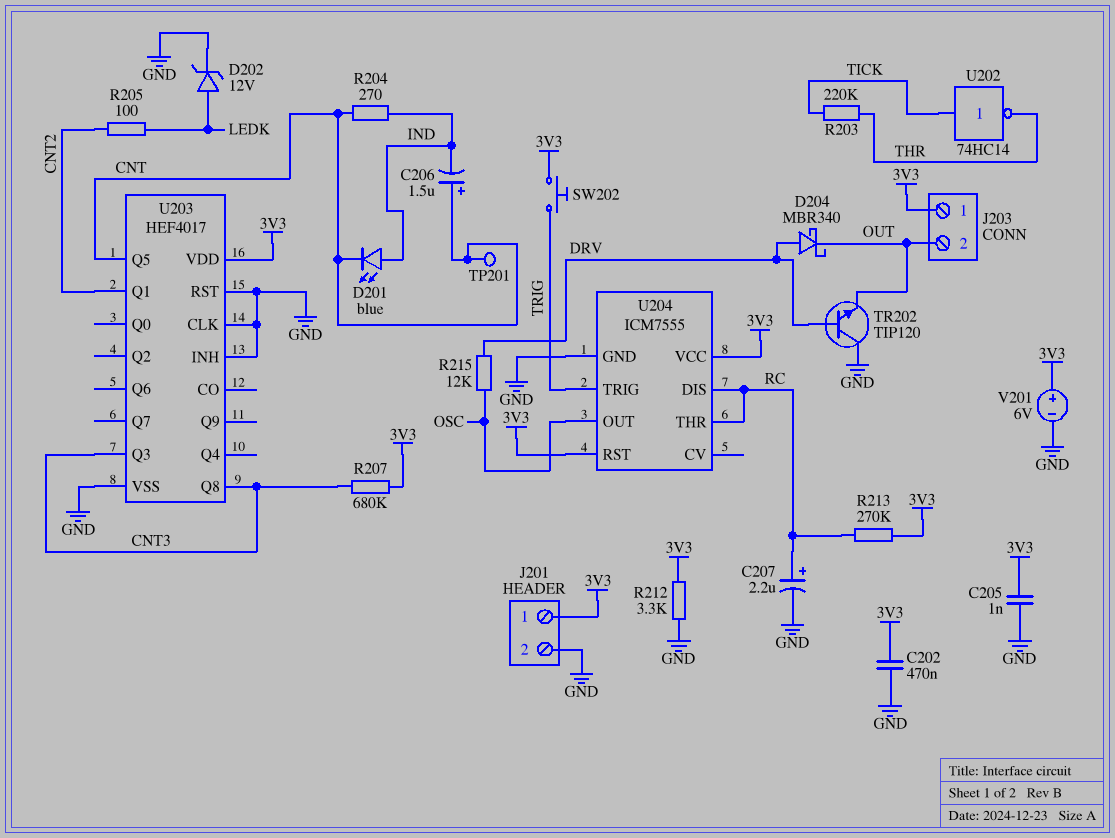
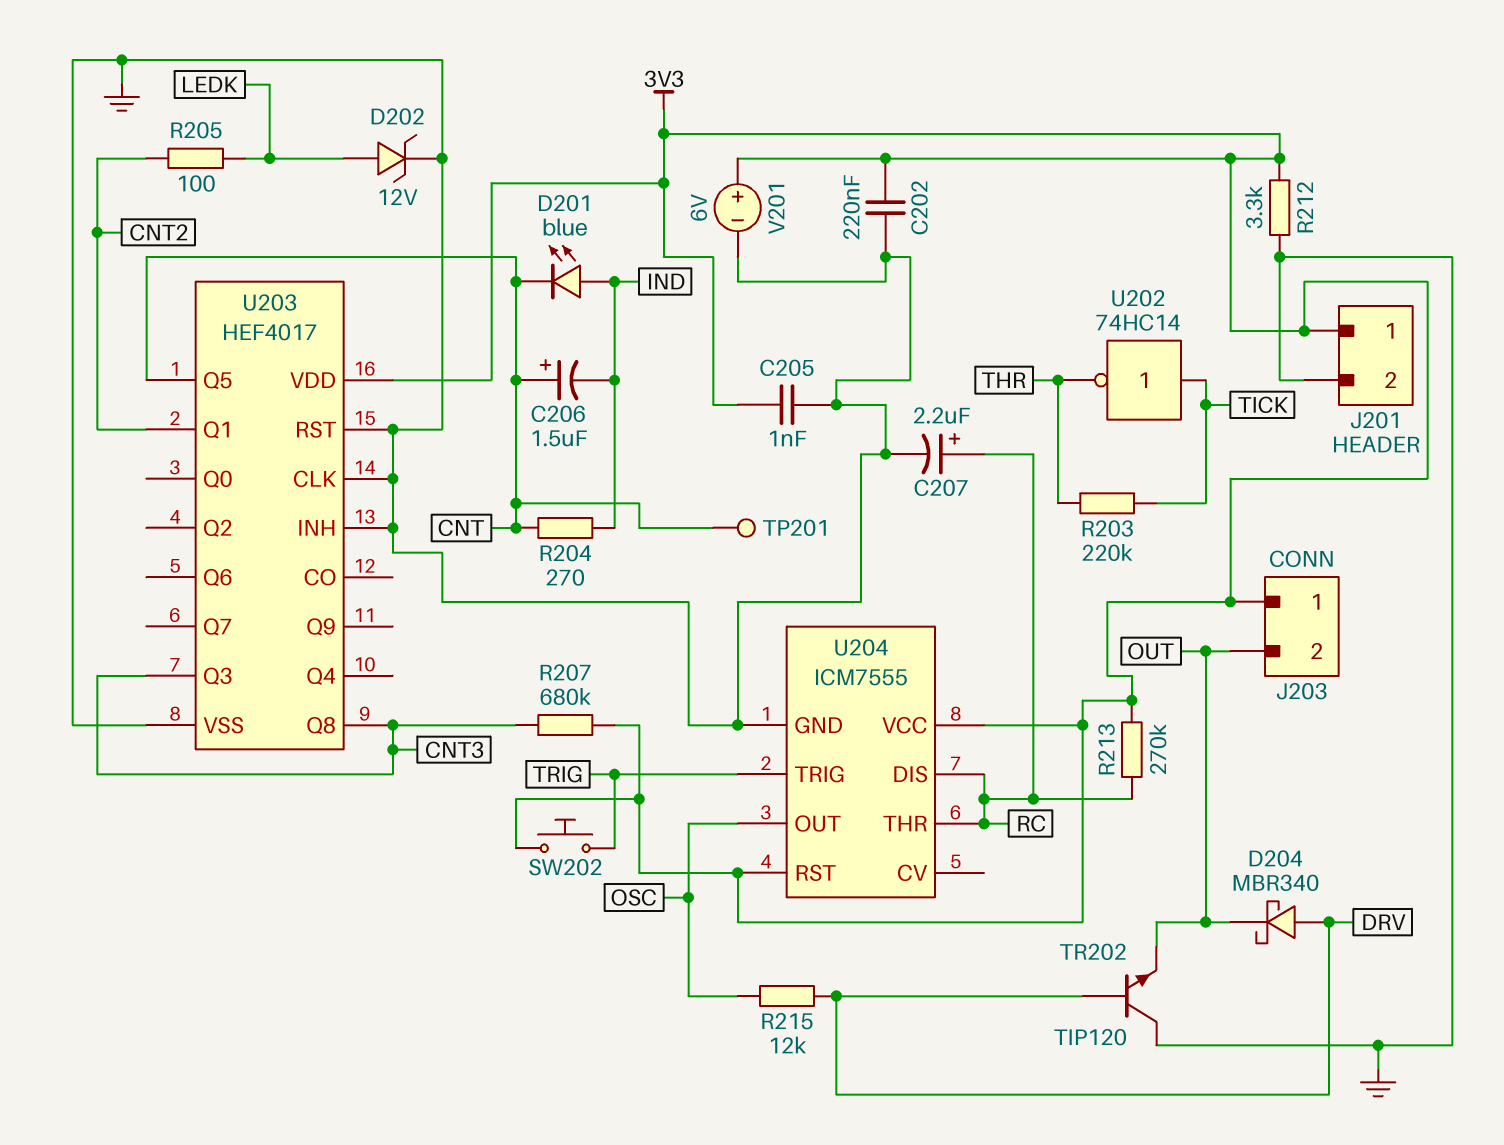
C202: 470nF (3V3, GND) -> 220nF (3V3, GND)

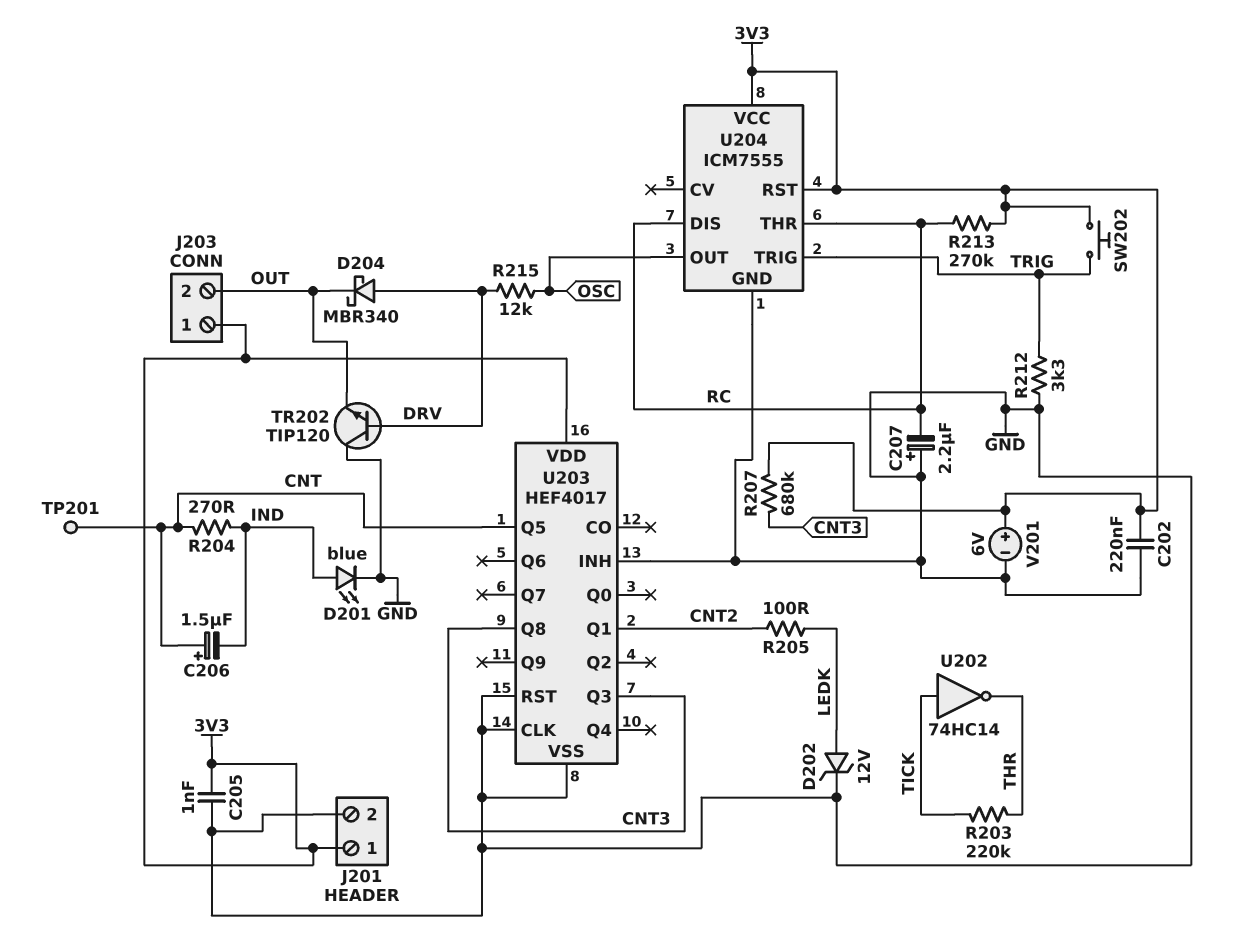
C207: 2.2uF (plus RC, minus GND) -> 2.2uF (plus GND, minus RC)
D201: LED blue (A IND, K CNT) -> LED blue (A IND, K GND)
R212: 3.3k (3V3, GND) -> 3.3k (GND, TRIG)

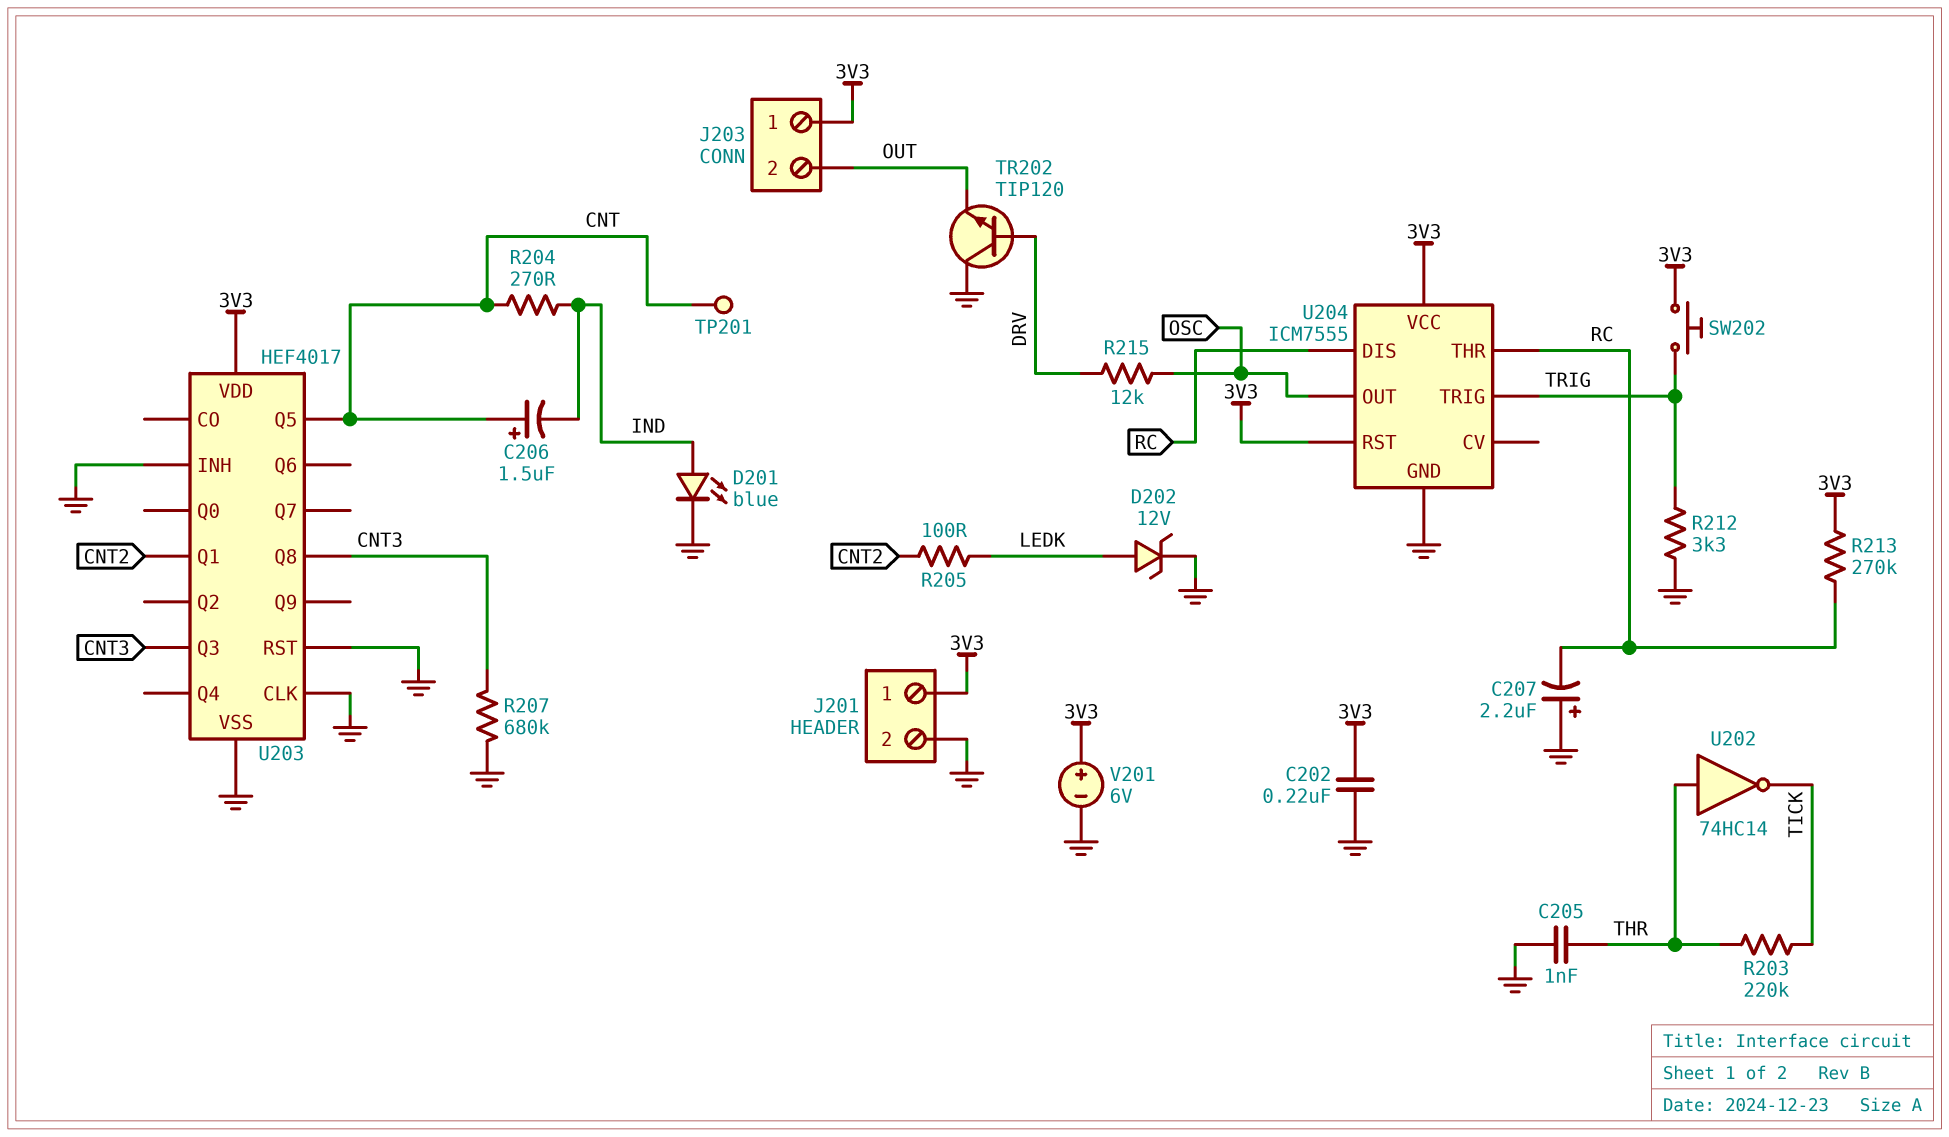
C205: 1nF (3V3, GND) -> 1nF (GND, THR)
D204: schottky MBR340 (A DRV, K OUT) -> none
R207: 680k (3V3, CNT3) -> 680k (CNT3, GND)
U202: NOT 74HC14 (in TICK, out THR) -> NOT 74HC14 (in THR, out TICK)

